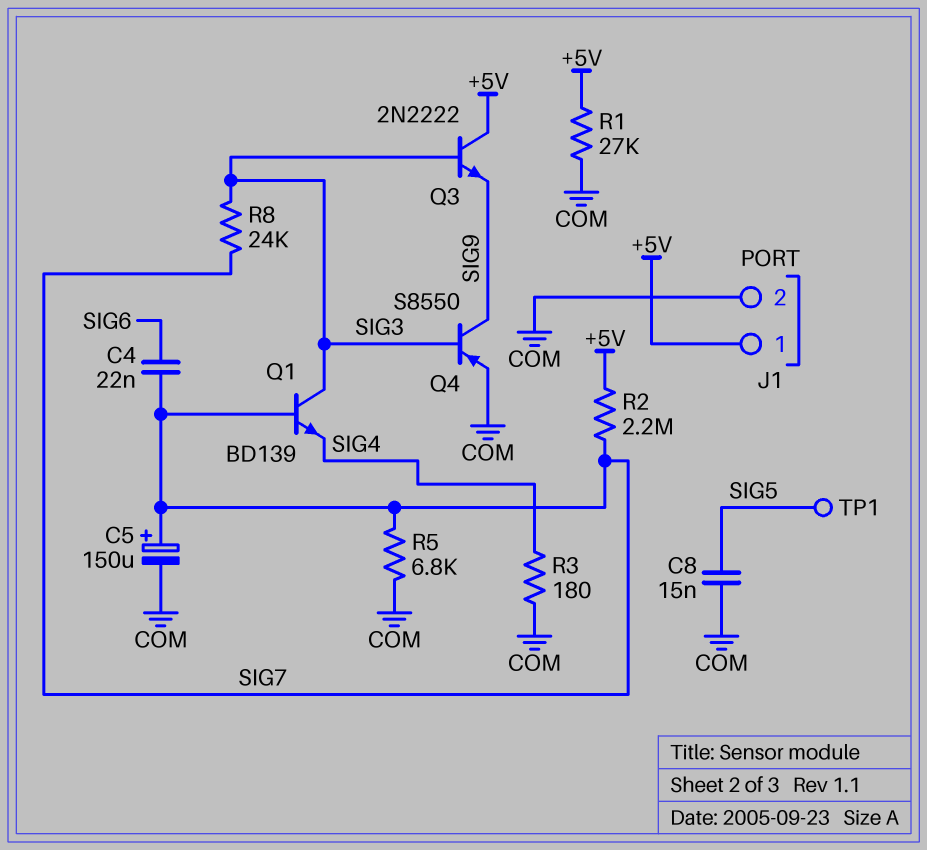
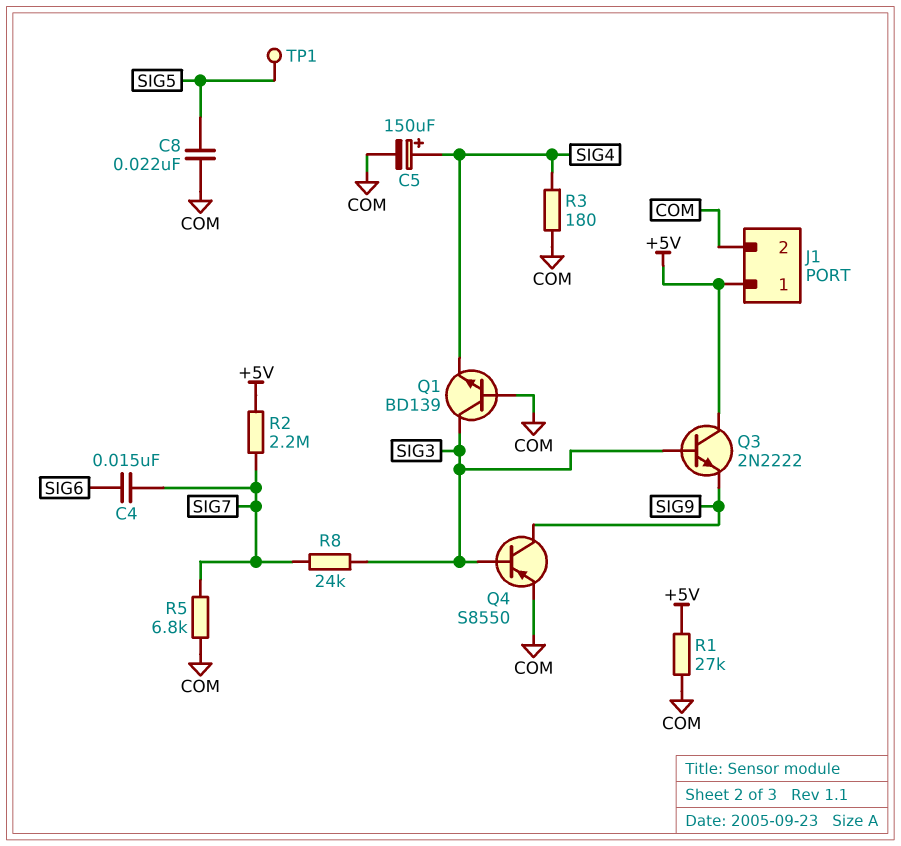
C4: 22nF (SIG6, SIG7) -> 15nF (SIG6, SIG7)
C5: 150uF (plus SIG7, minus COM) -> 150uF (plus SIG4, minus COM)
C8: 15nF (COM, SIG5) -> 22nF (COM, SIG5)
Q1: NPN BD139 (B SIG7, C SIG3, E SIG4) -> NPN BD139 (B COM, C SIG3, E SIG4)

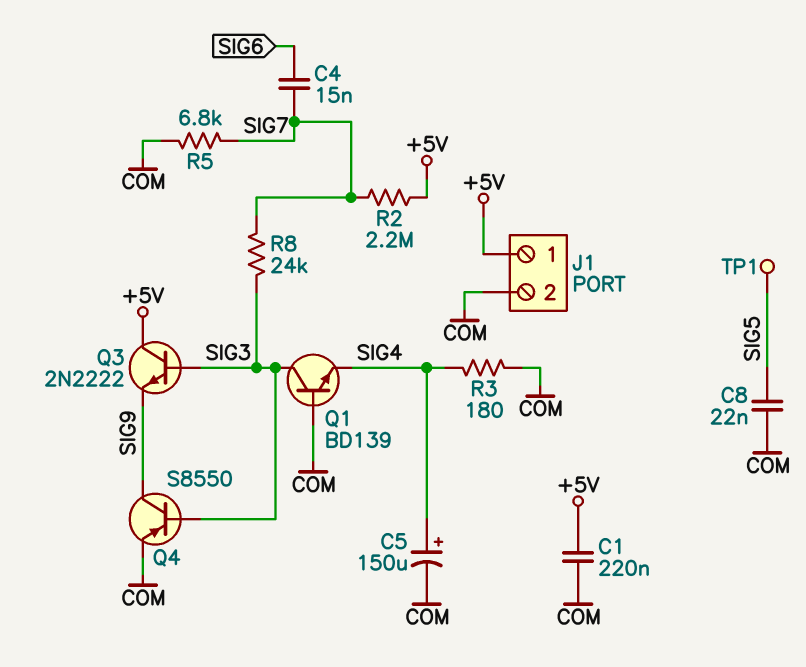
C1: none -> 220nF (+5V, COM)
R1: 27k (+5V, COM) -> none

